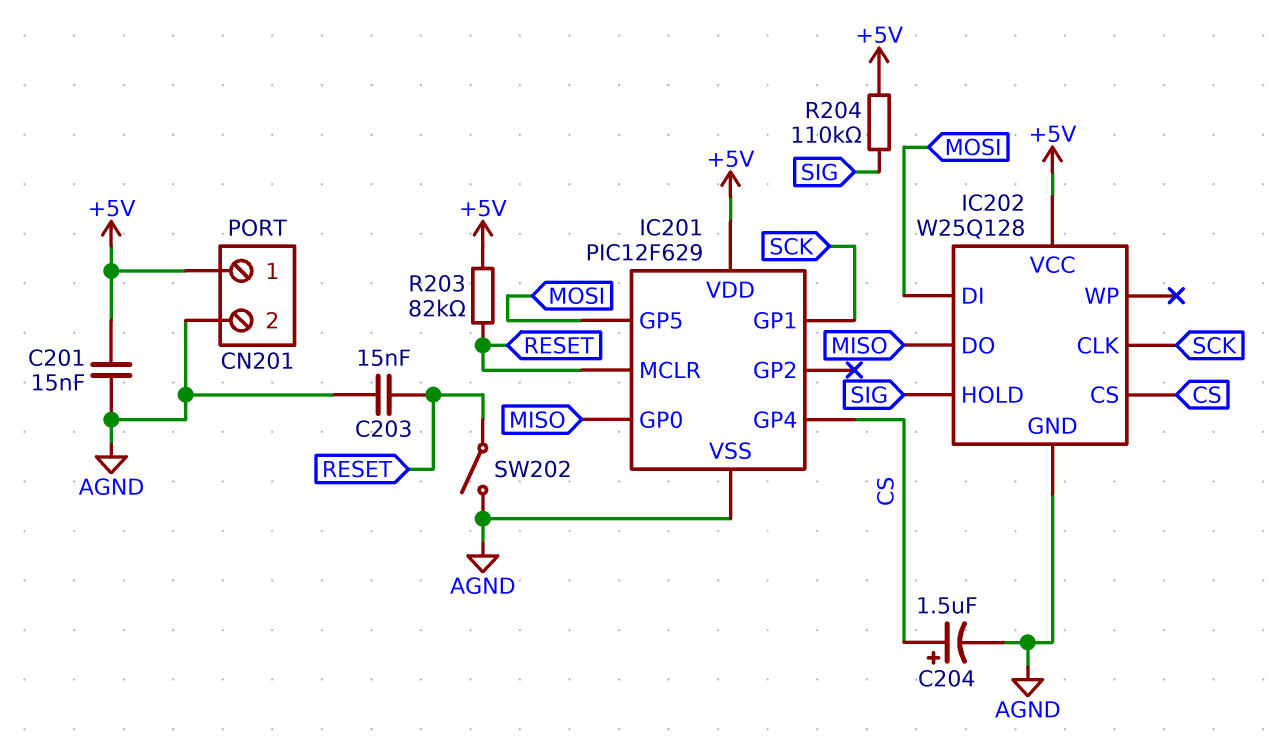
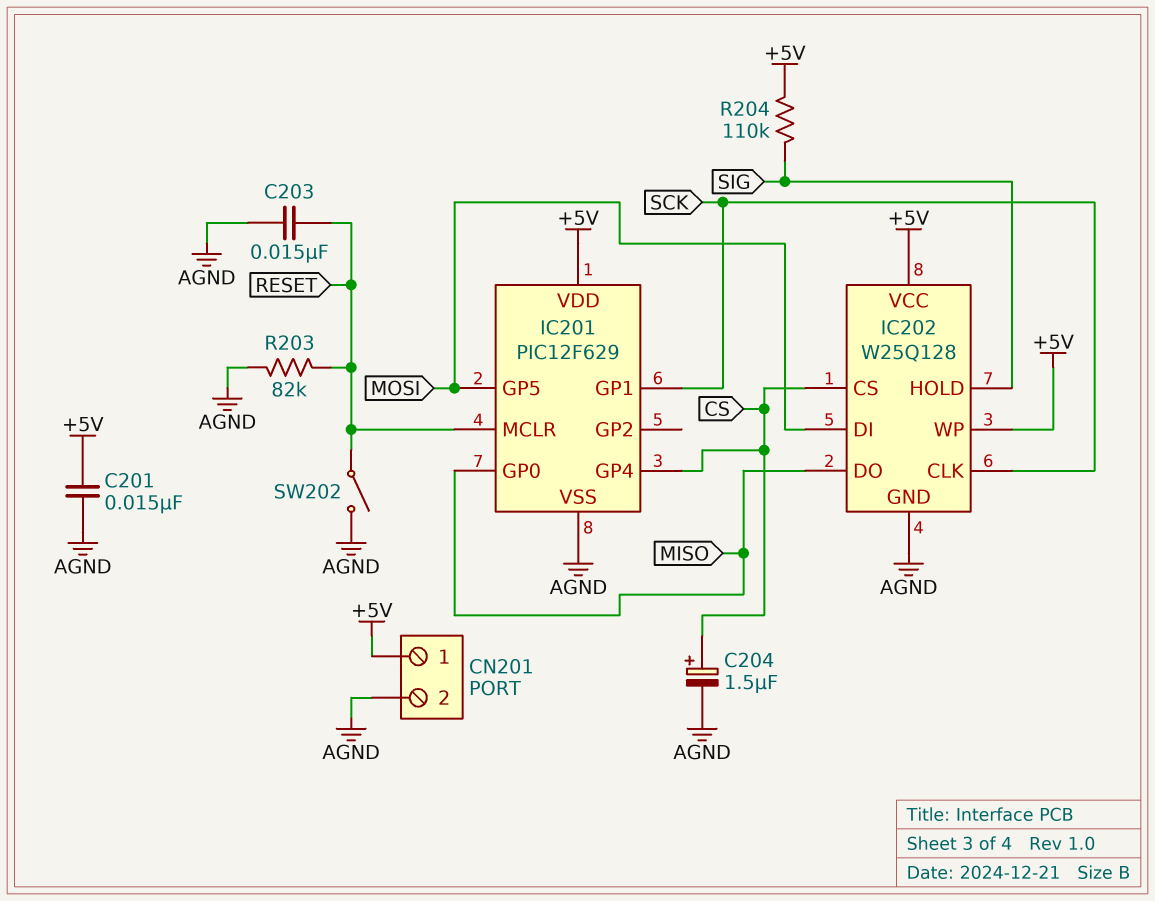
IC202 pin WP: none -> +5V
R203: 82k (+5V, RESET) -> 82k (AGND, RESET)

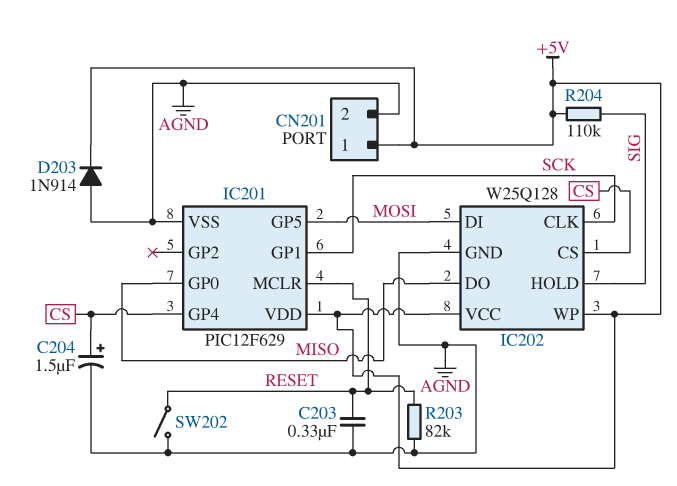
C201: 15nF (+5V, AGND) -> none
C203: 15nF (AGND, RESET) -> 330nF (AGND, RESET)
D203: none -> diode 1N914 (A AGND, K +5V)

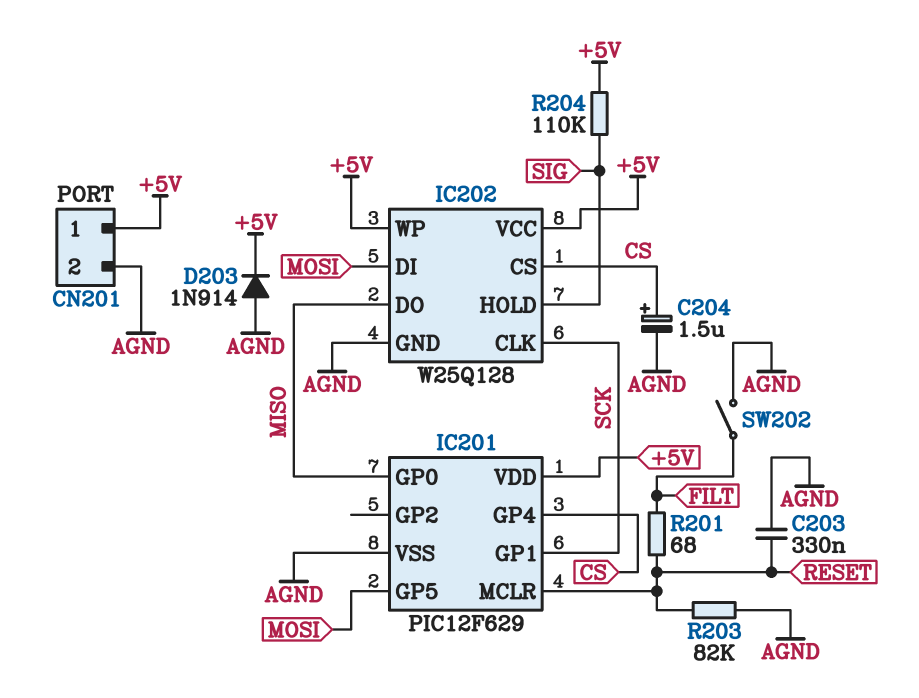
R201: none -> 68 (FILT, RESET)
SW202: switch (AGND, RESET) -> switch (AGND, FILT)

